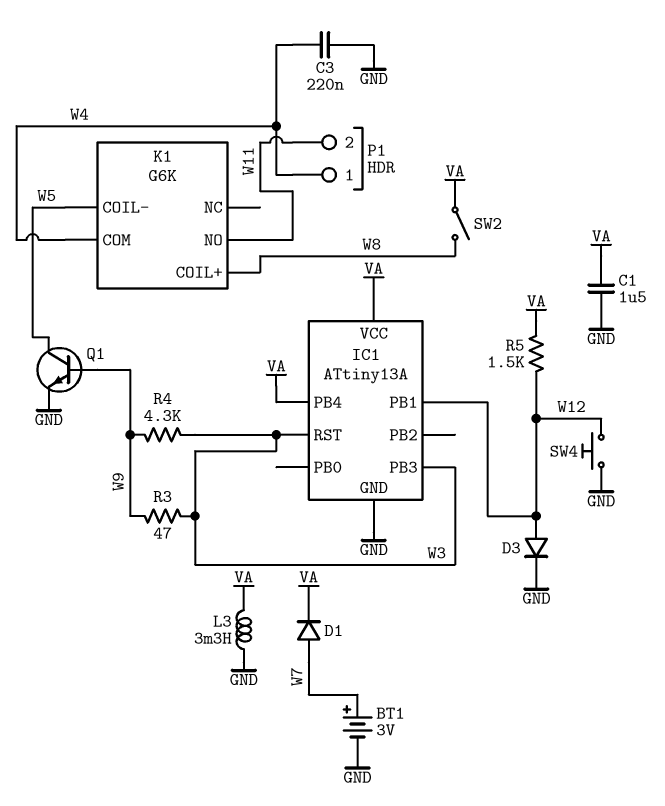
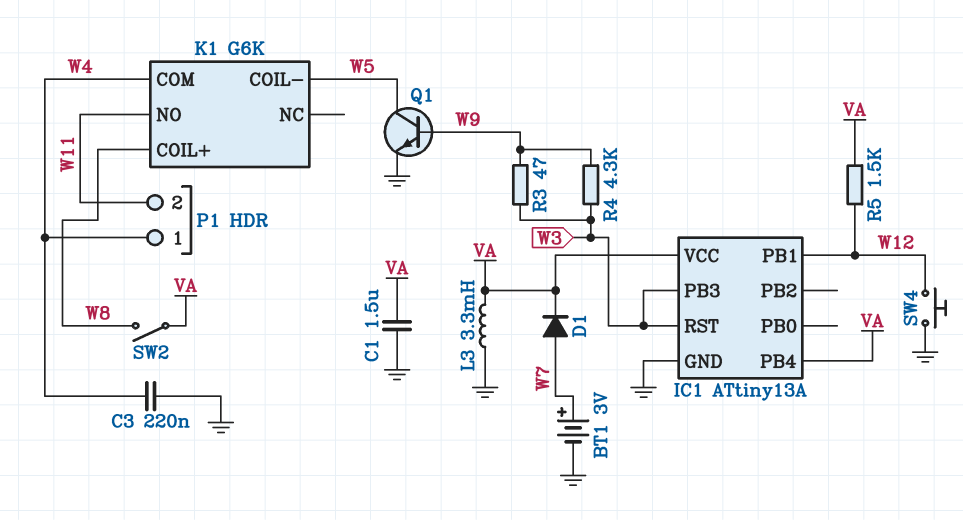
D3: diode (A W12, K GND) -> none

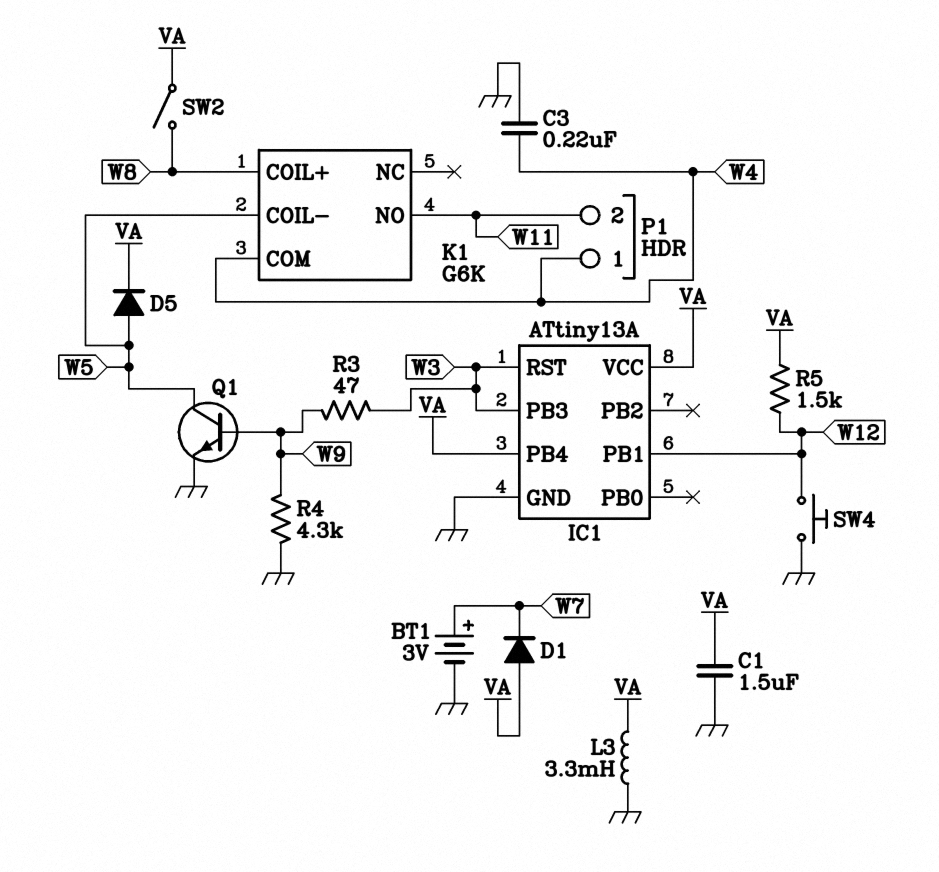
D1: diode (A W7, K VA) -> diode (A VA, K W7)
D5: none -> diode (A W5, K VA)
R4: 4.3k (W3, W9) -> 4.3k (GND, W9)

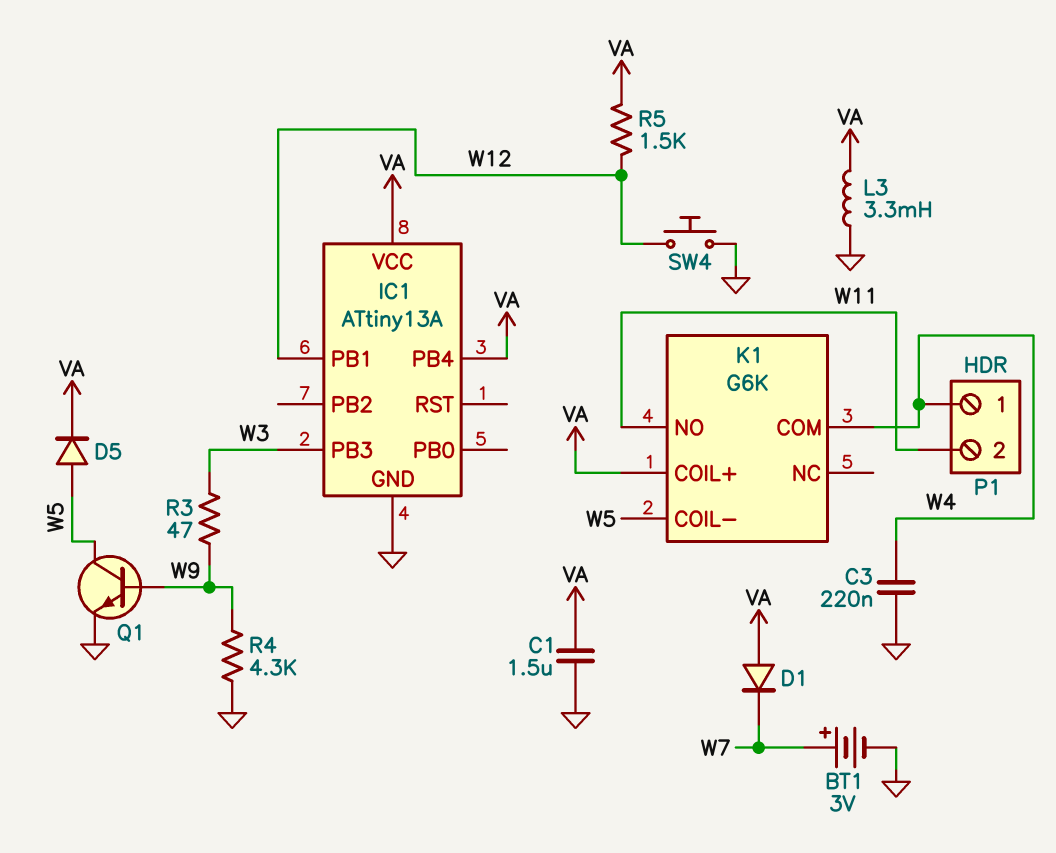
IC1 pin RST: W3 -> none
K1 pin COIL+: W8 -> VA
SW2: switch (VA, W8) -> none

